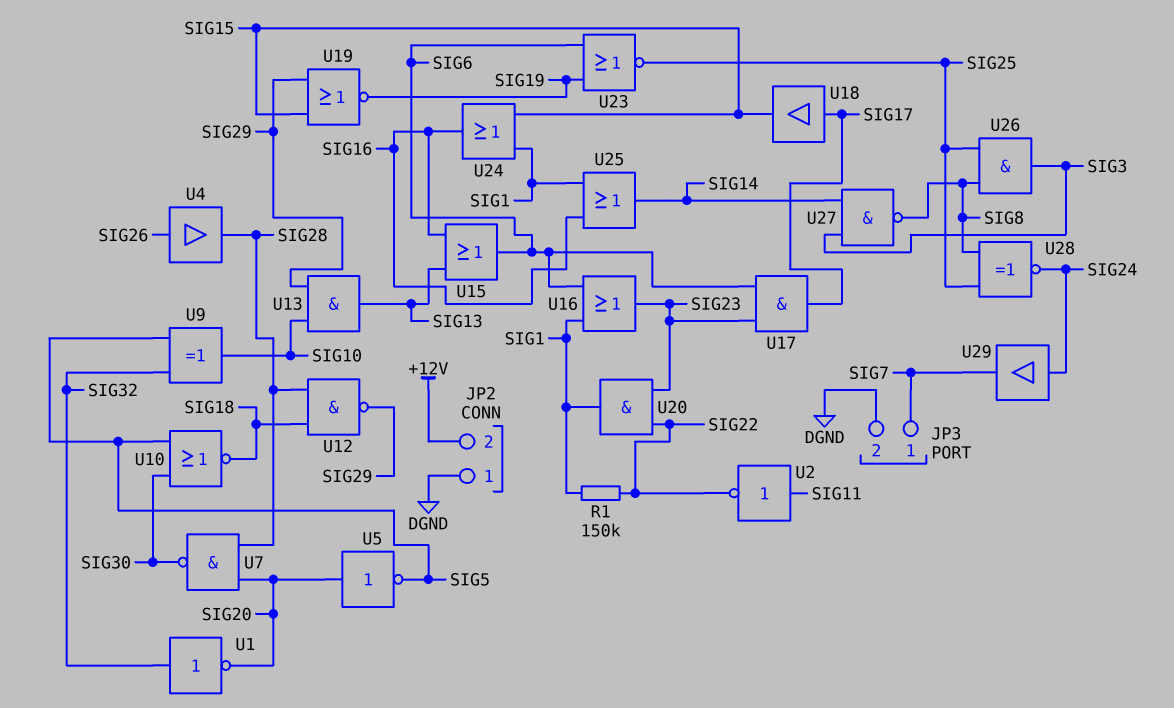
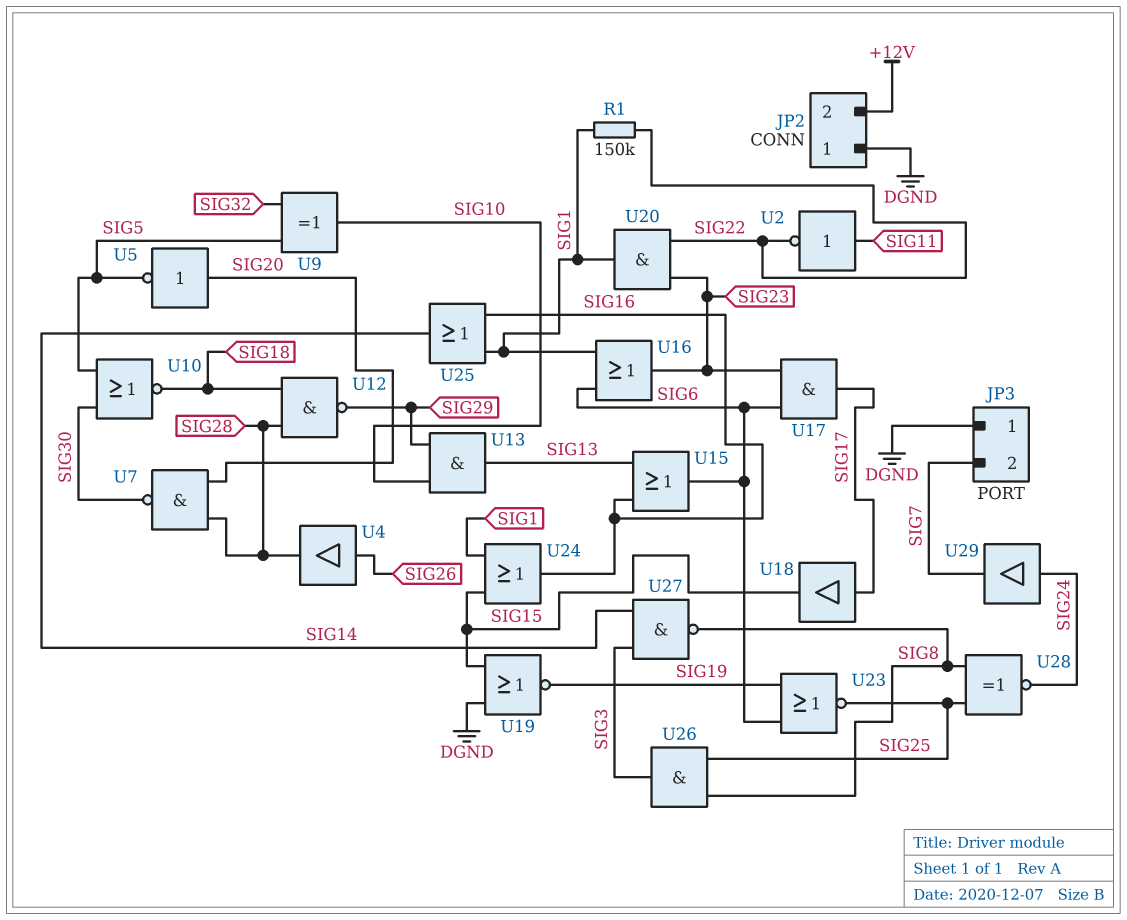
JP3 pin 1: SIG7 -> DGND
JP3 pin 2: DGND -> SIG7
U1: NOT (in SIG32, out SIG20) -> none
U19: NOR (in SIG15, in SIG29, out SIG19) -> NOR (in DGND, in SIG15, out SIG19)

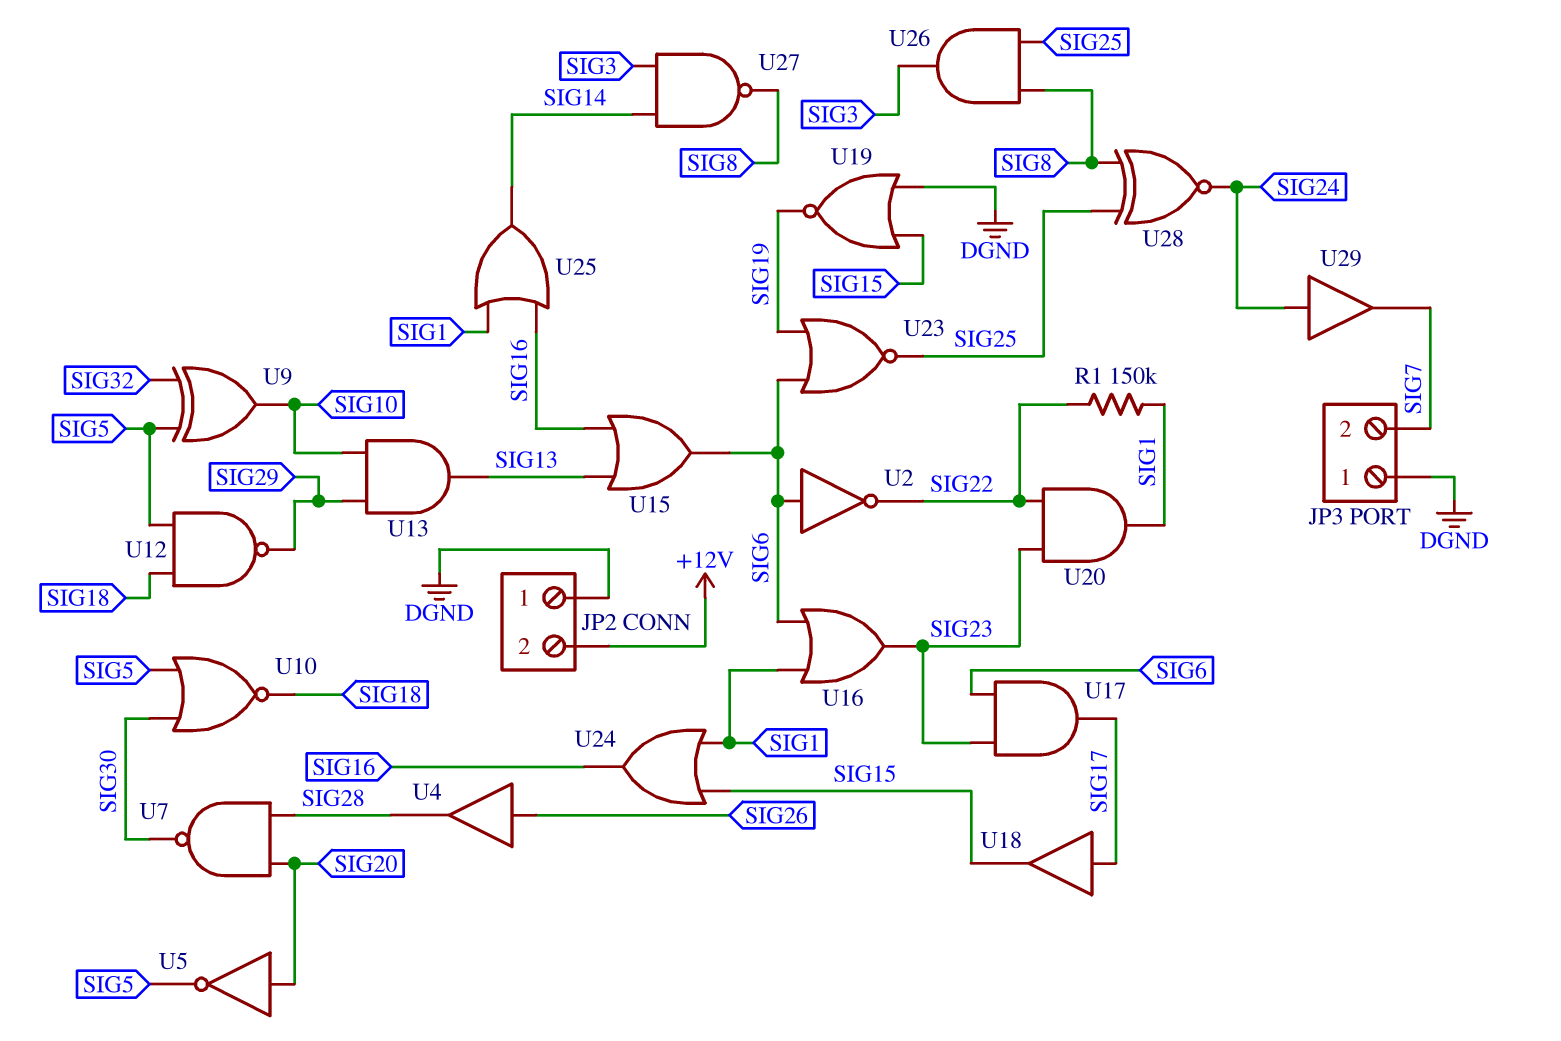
U2: NOT (in SIG11, out SIG22) -> NOT (in SIG6, out SIG22)
U12: NAND (in SIG18, in SIG28, out SIG29) -> NAND (in SIG5, in SIG18, out SIG29)

